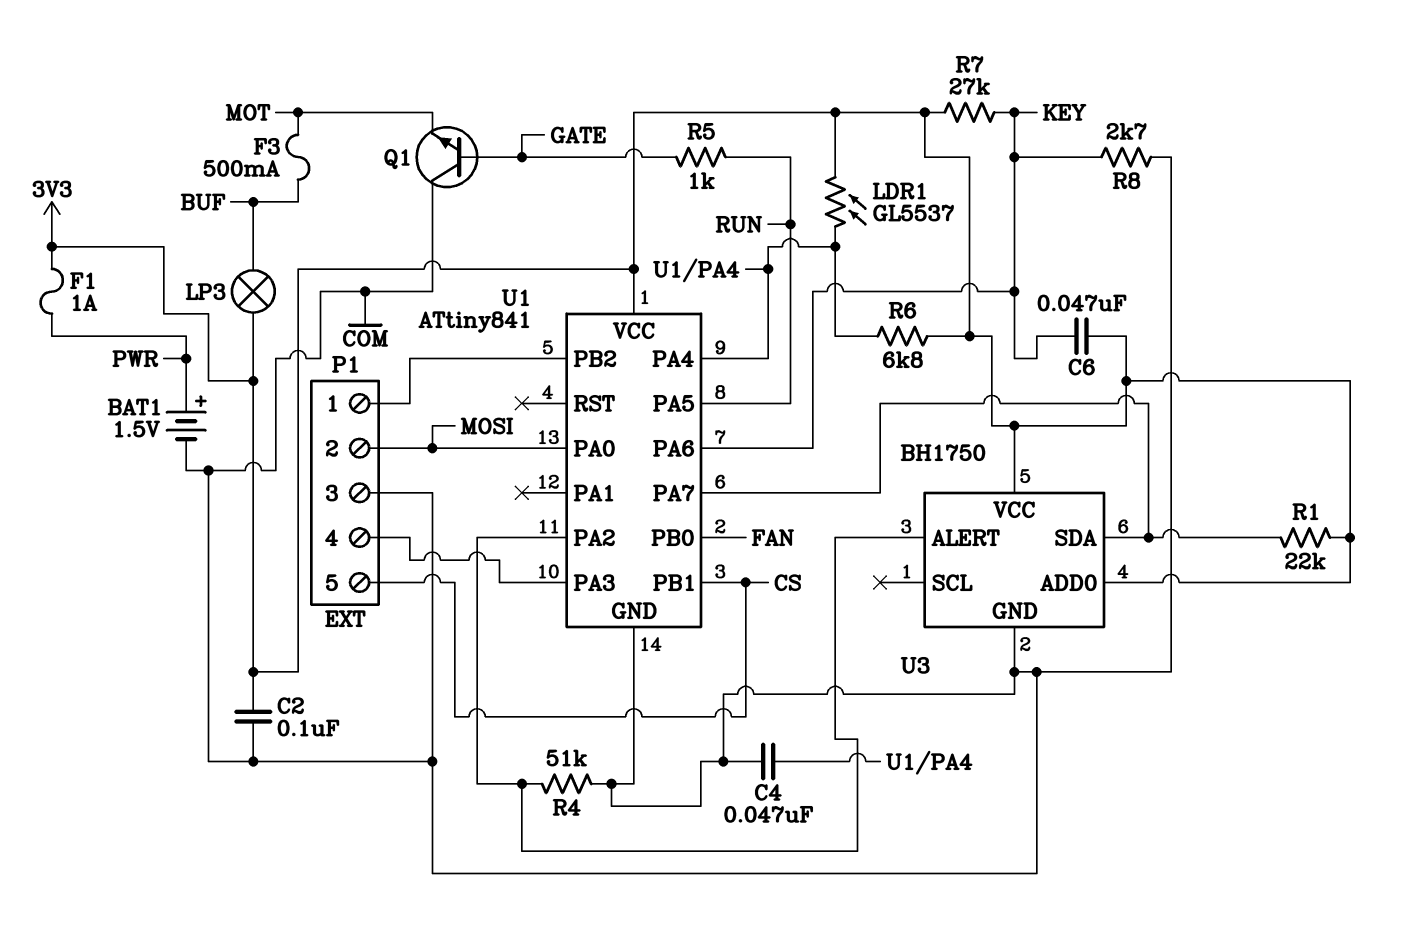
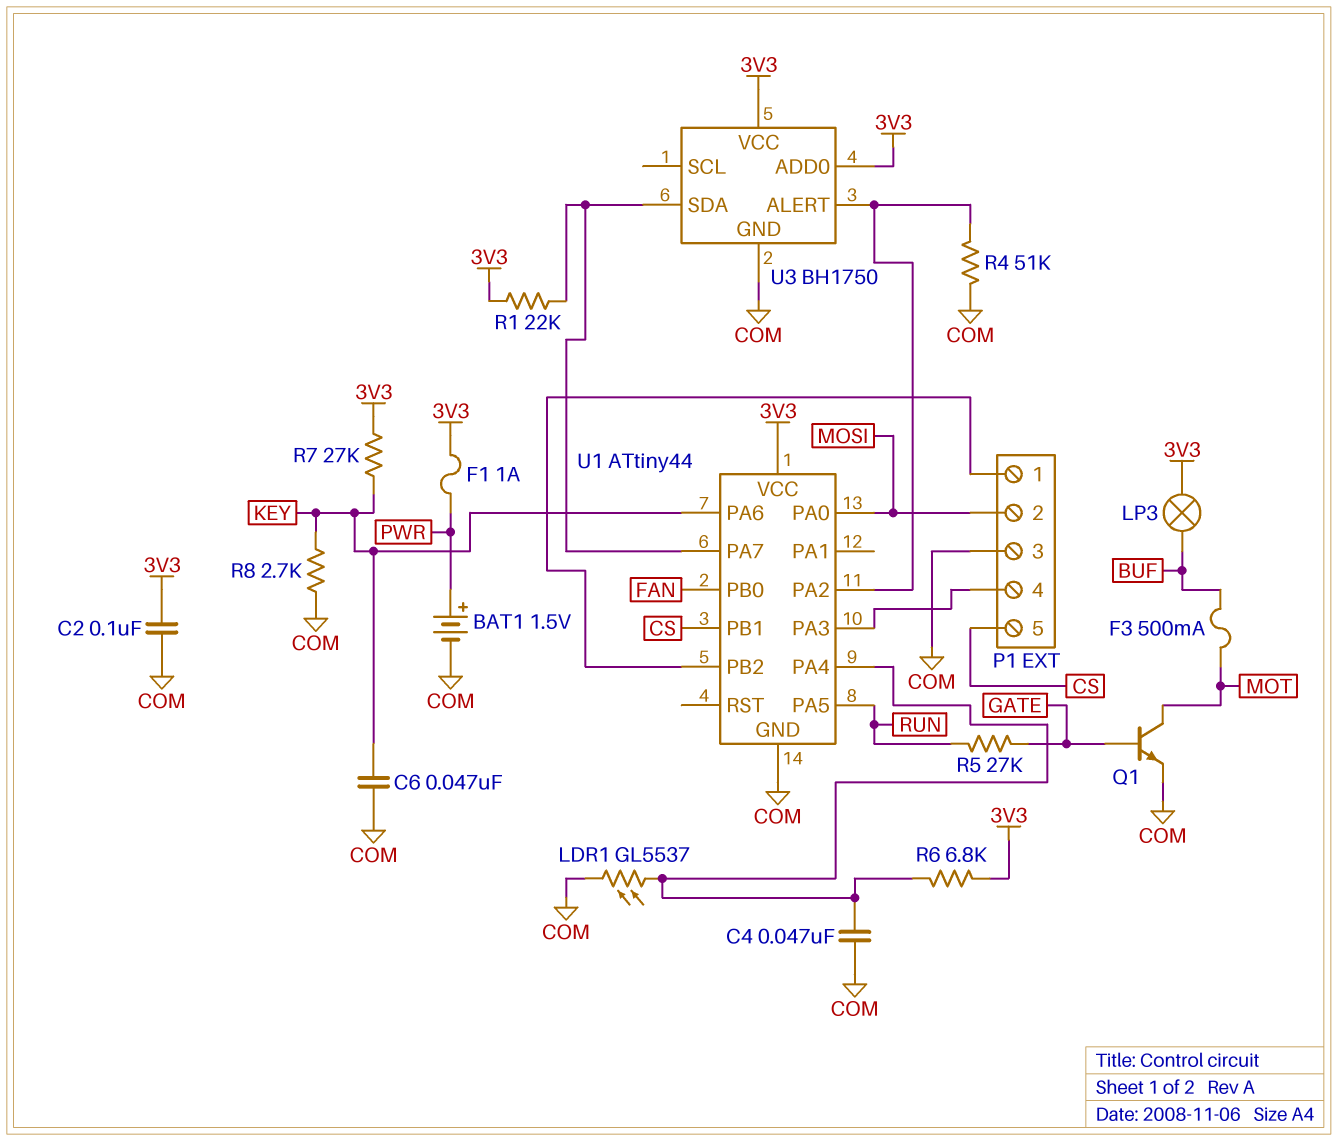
C6: 47nF (3V3, KEY) -> 47nF (COM, KEY)
LDR1: GL5537 (3V3, U1/PA4) -> GL5537 (COM, U1/PA4)
Q1: NPN (B GATE, C COM, E MOT) -> NPN (B GATE, C MOT, E COM)
R5: 1k (GATE, RUN) -> 27k (GATE, RUN)
U1: ATtiny841 -> ATtiny44

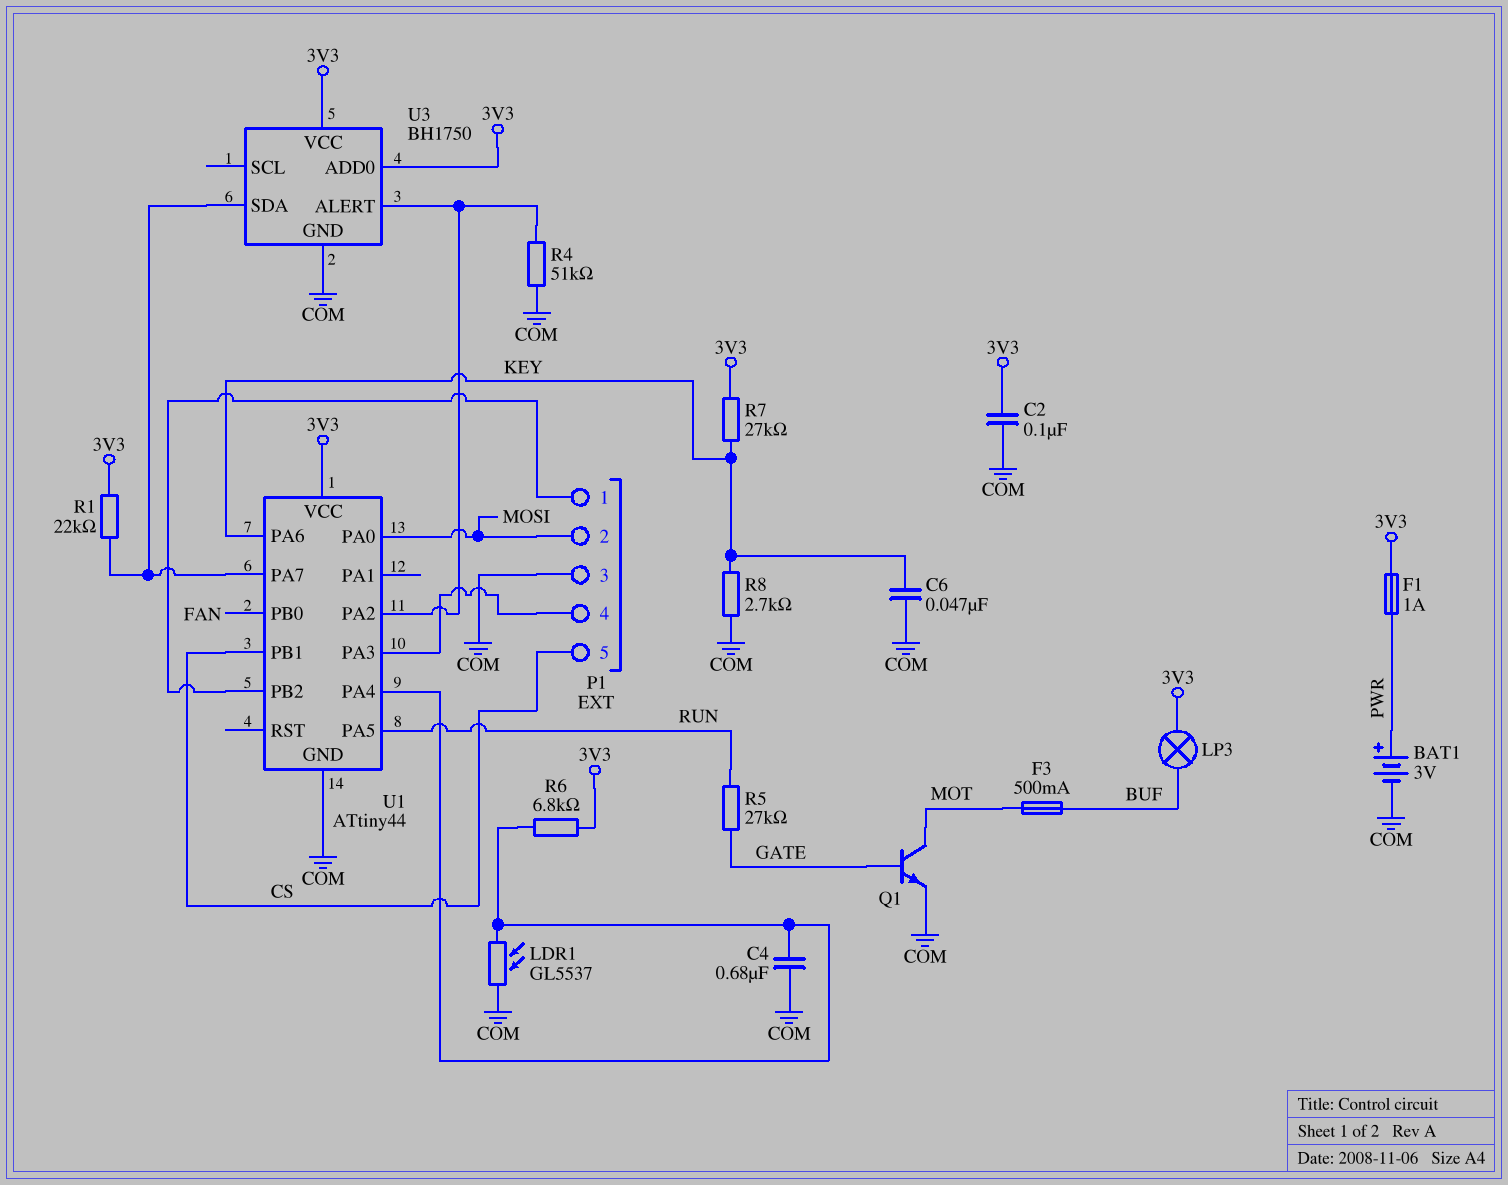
BAT1: 1.5V (plus PWR, minus COM) -> 3V (plus PWR, minus COM)
C4: 47nF (COM, U1/PA4) -> 680nF (COM, U1/PA4)

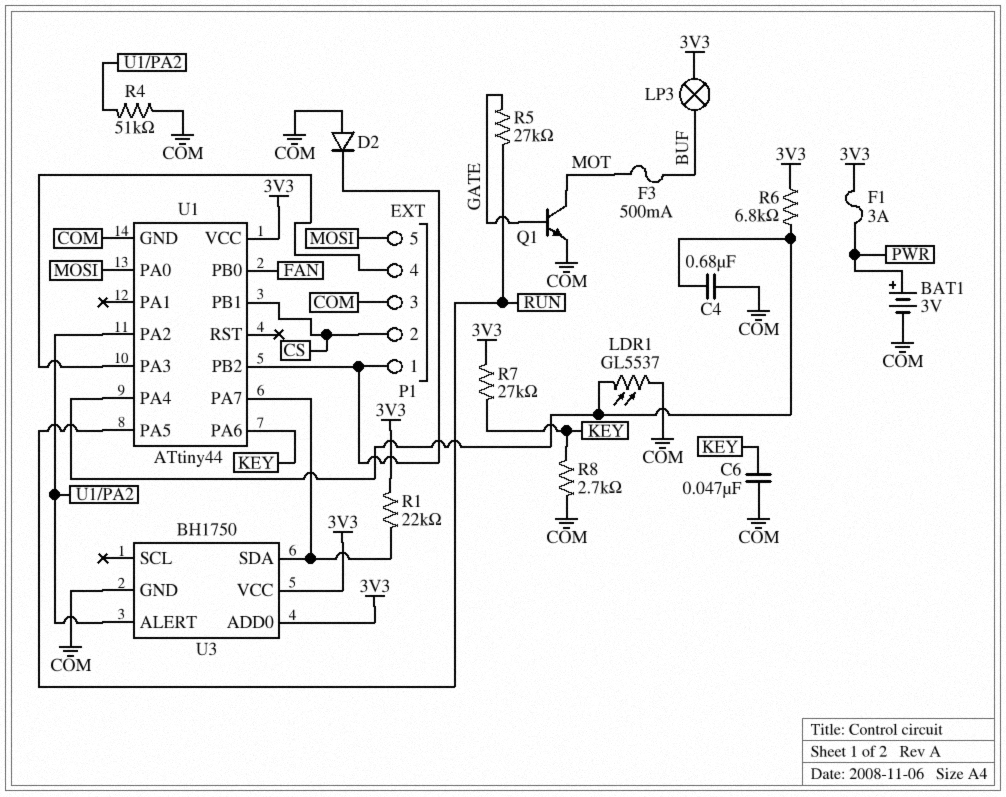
C2: 100nF (3V3, COM) -> none
D2: none -> diode (A COM, K P1/1)
F1: 1A (3V3, PWR) -> 3A (3V3, PWR)
P1 pin 2: MOSI -> CS
P1 pin 5: CS -> MOSI

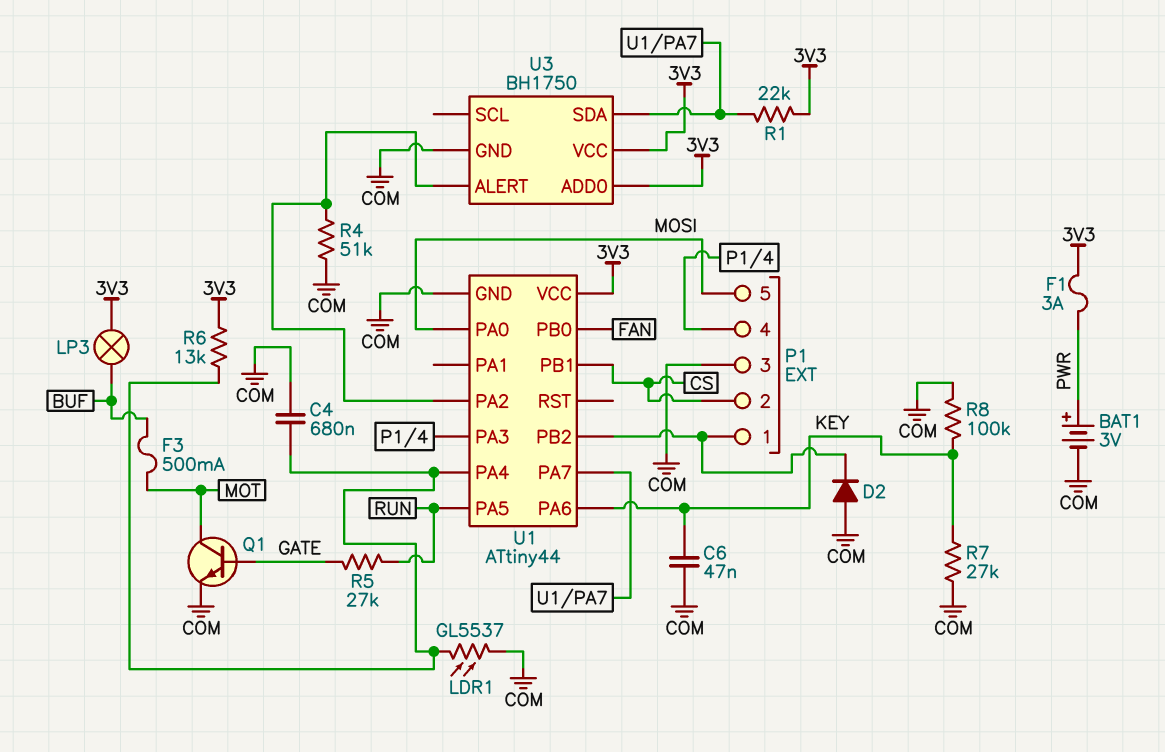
R6: 6.8k (3V3, U1/PA4) -> 13k (3V3, U1/PA4)
R7: 27k (3V3, KEY) -> 27k (COM, KEY)
R8: 2.7k (COM, KEY) -> 100k (COM, KEY)

